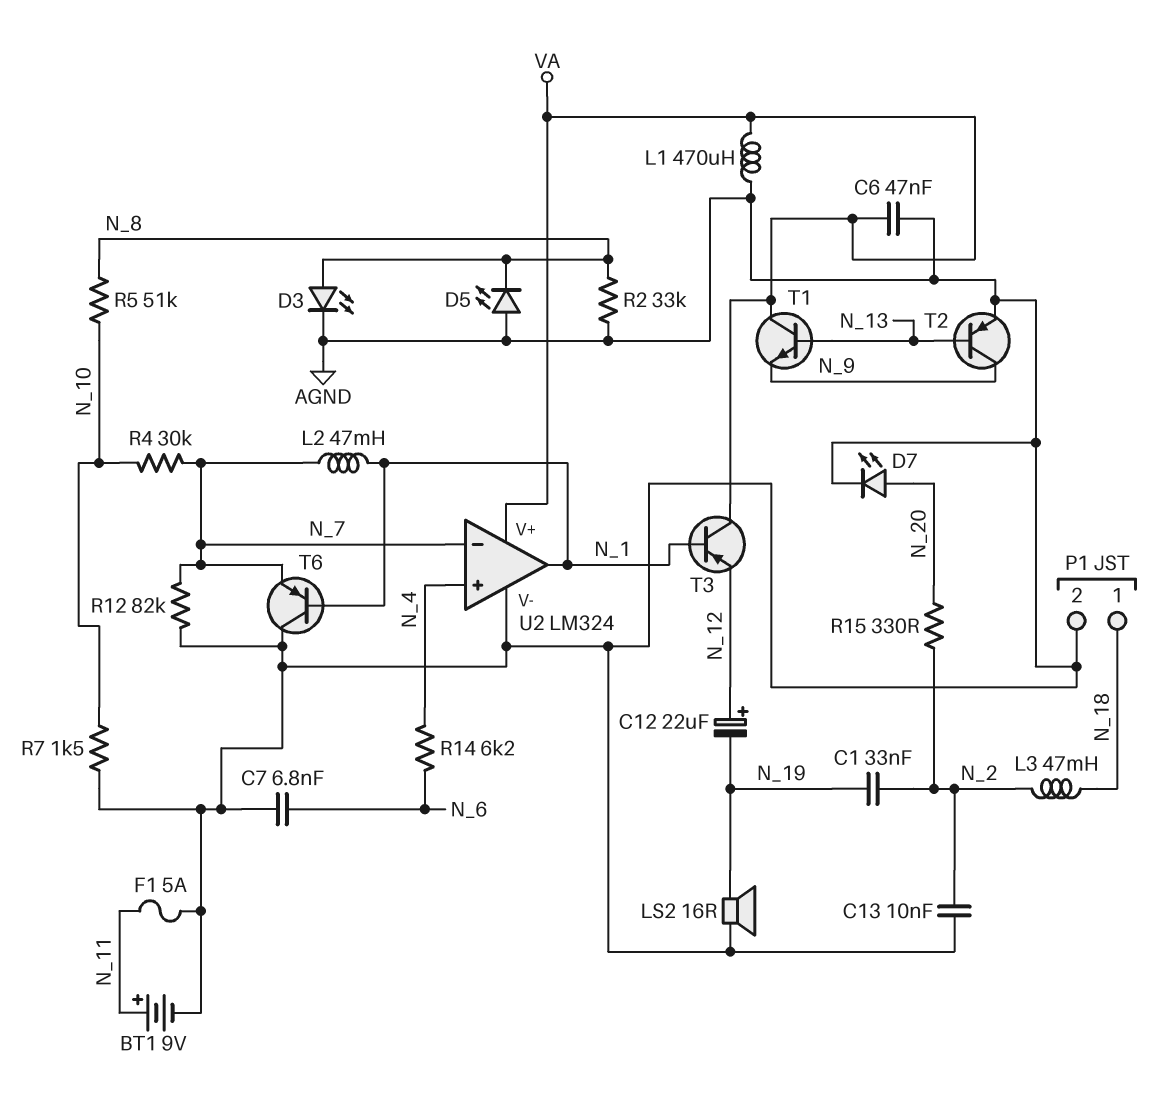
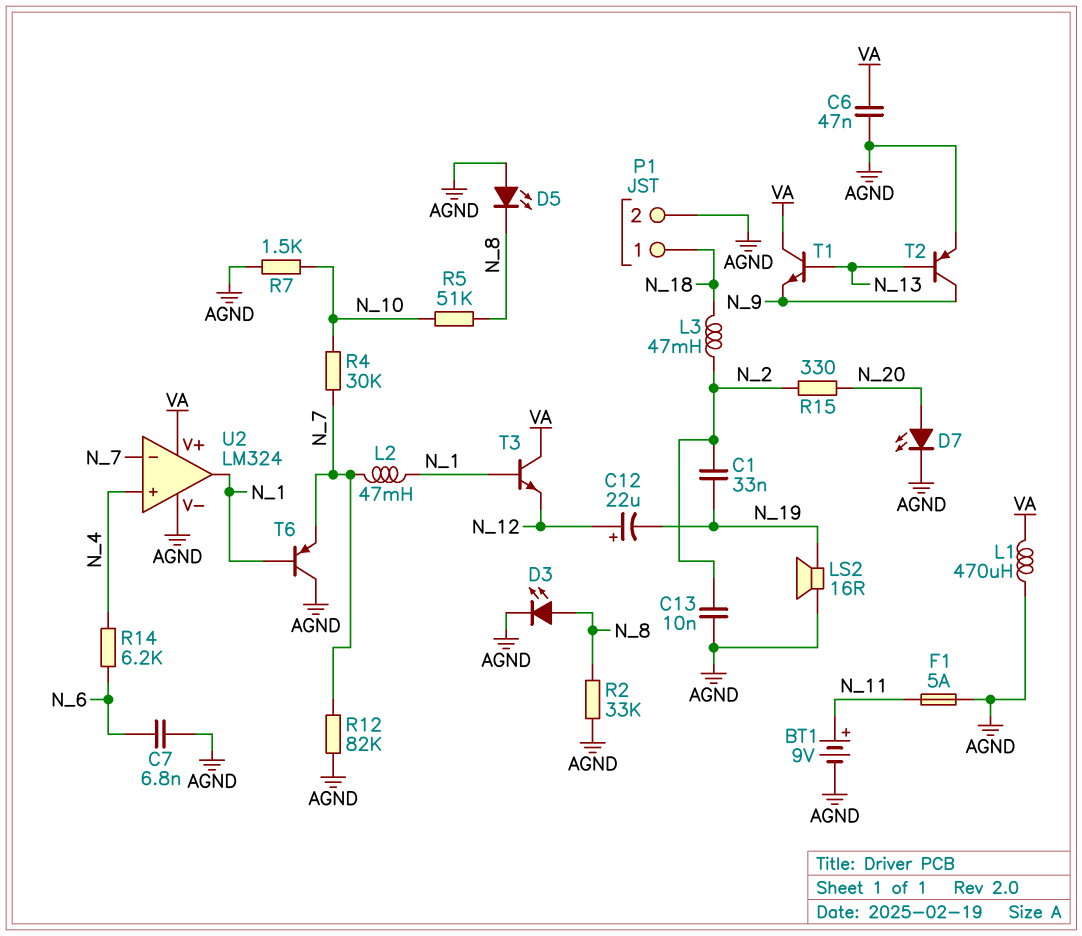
T3: PNP (B N_1, C VA, E N_12) -> NPN (B N_1, C VA, E N_12)

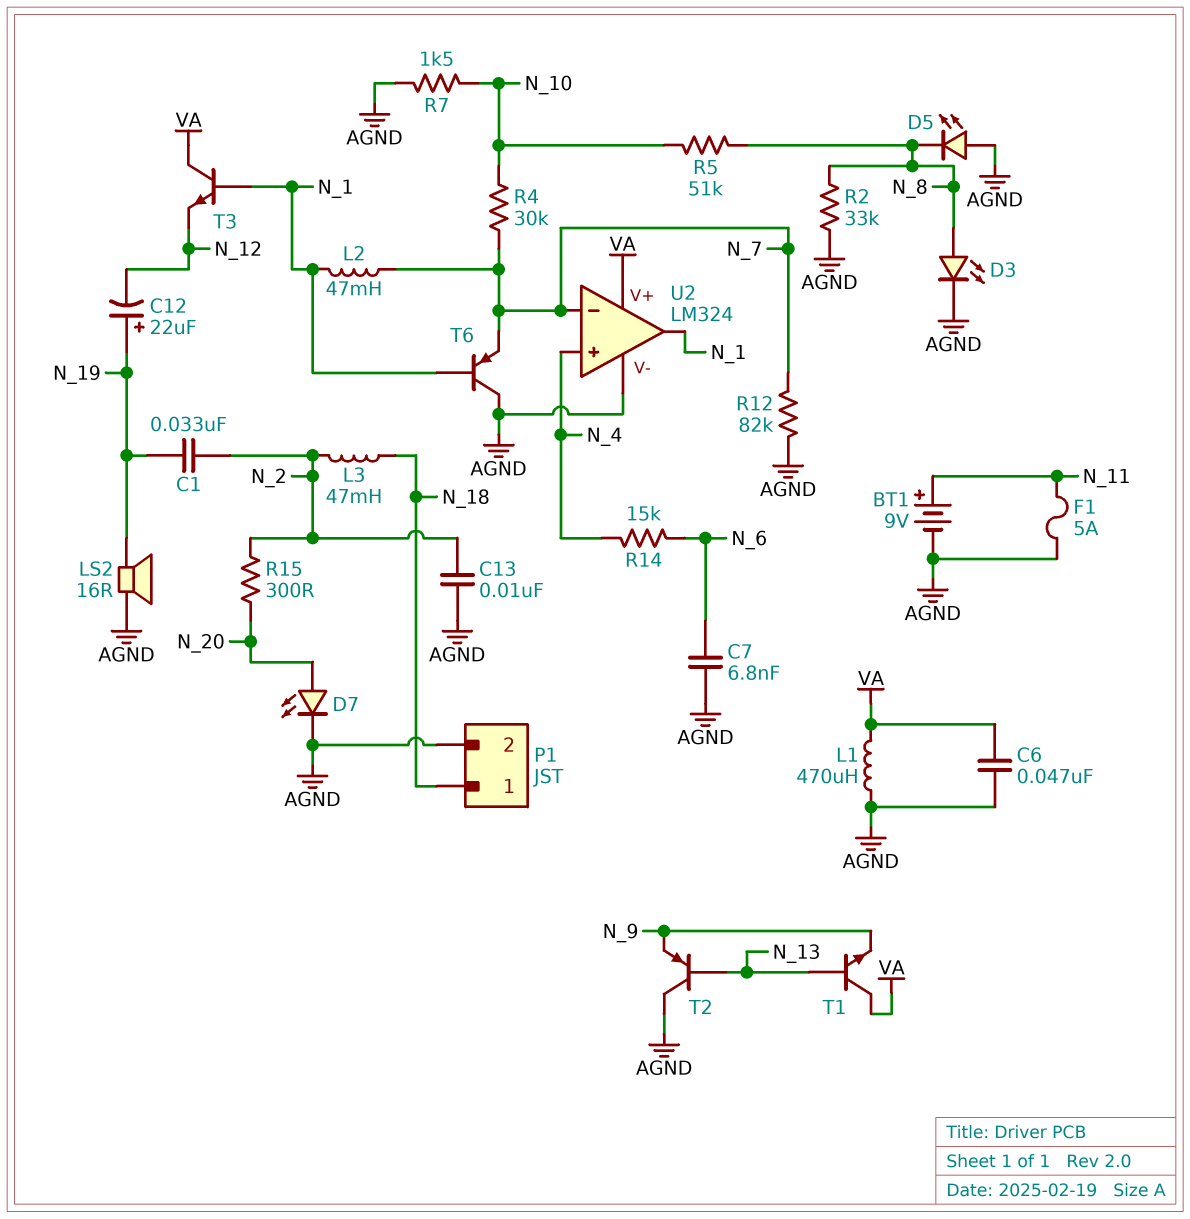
C12: 22uF (plus N_12, minus N_19) -> 22uF (plus N_19, minus N_12)
R14: 6.2k (N_4, N_6) -> 15k (N_4, N_6)
R15: 330 (N_2, N_20) -> 300 (N_2, N_20)
T2: PNP (B N_13, C N_9, E AGND) -> PNP (B N_13, C AGND, E N_9)

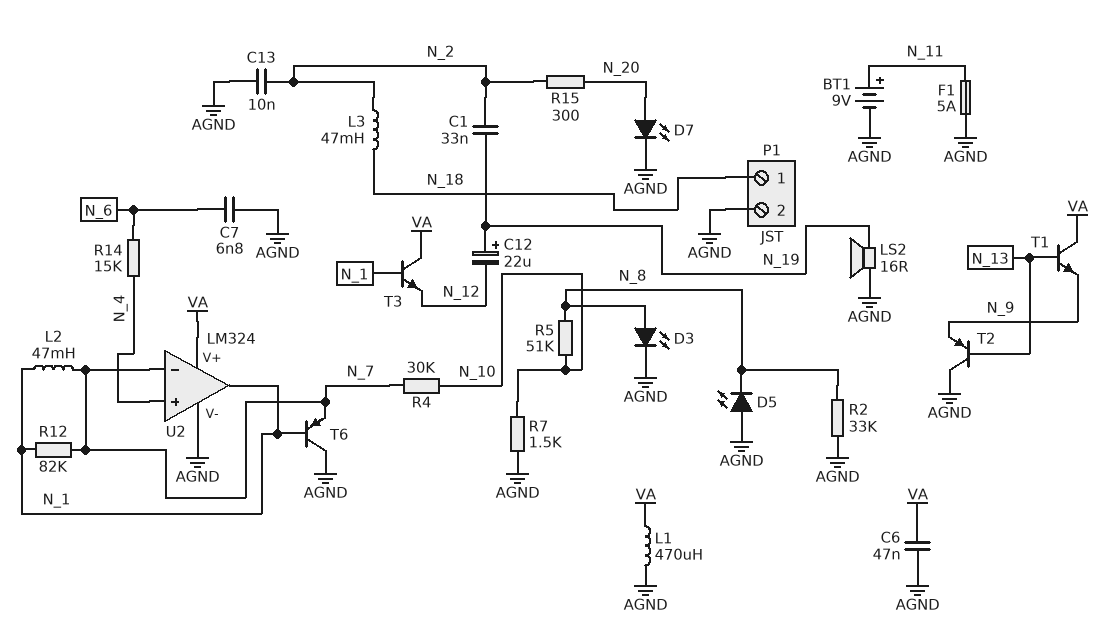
R12: 82k (AGND, N_7) -> 82k (N_1, N_7)

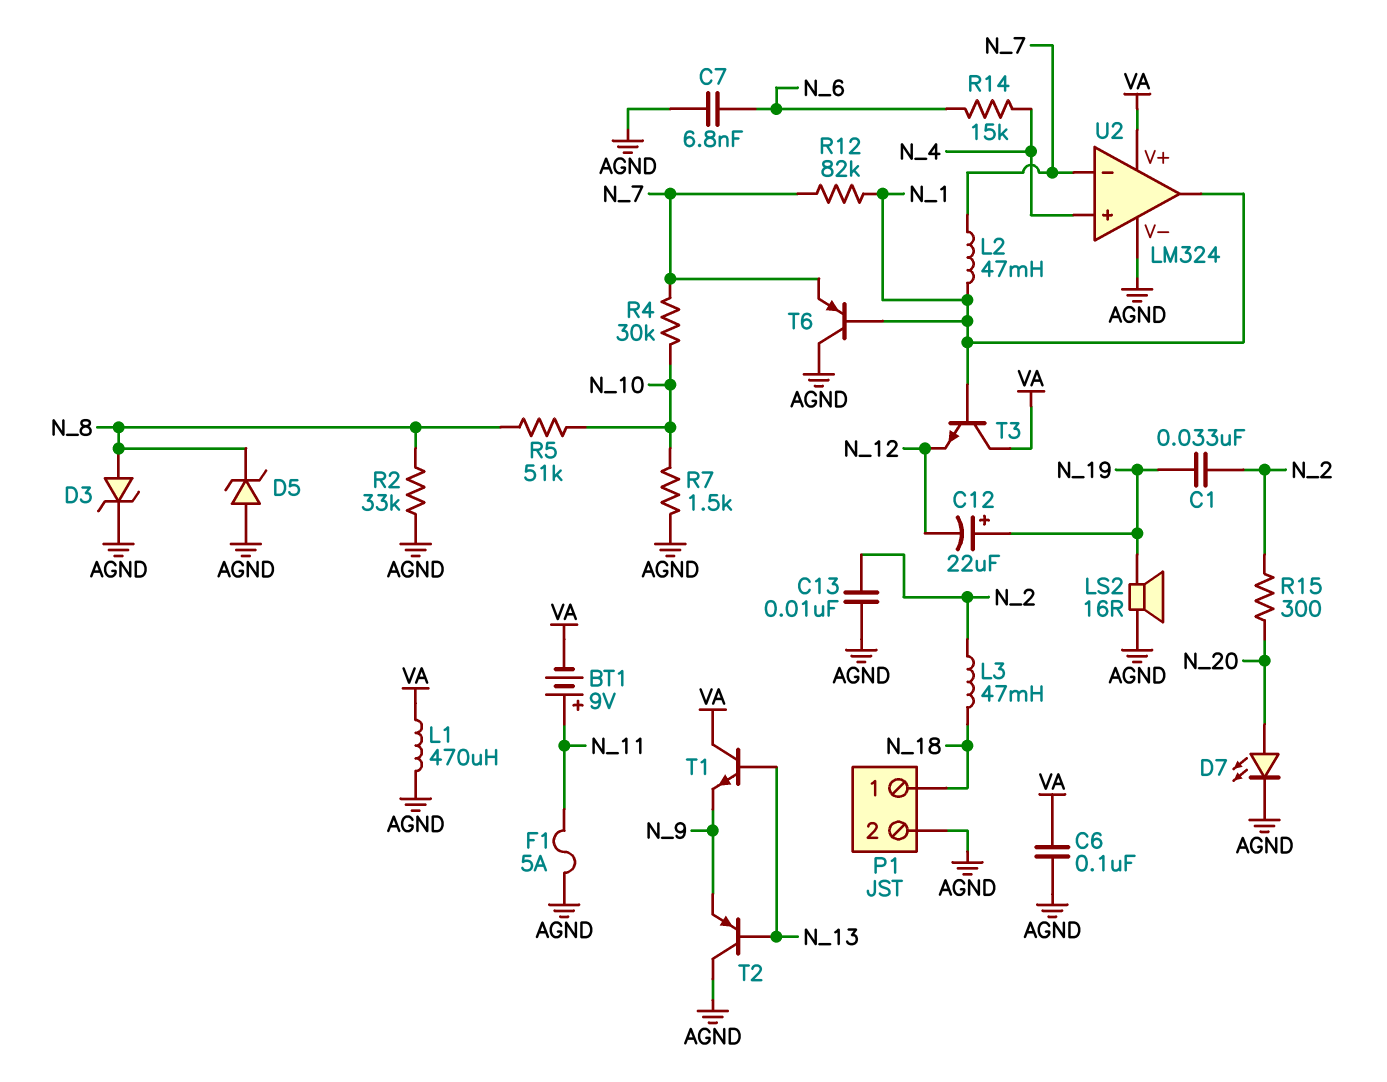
BT1: 9V (plus N_11, minus AGND) -> 9V (plus N_11, minus VA)
C6: 47nF (AGND, VA) -> 100nF (AGND, VA)
D3: LED (A N_8, K AGND) -> zener (A N_8, K AGND)
D5: LED (A AGND, K N_8) -> zener (A AGND, K N_8)

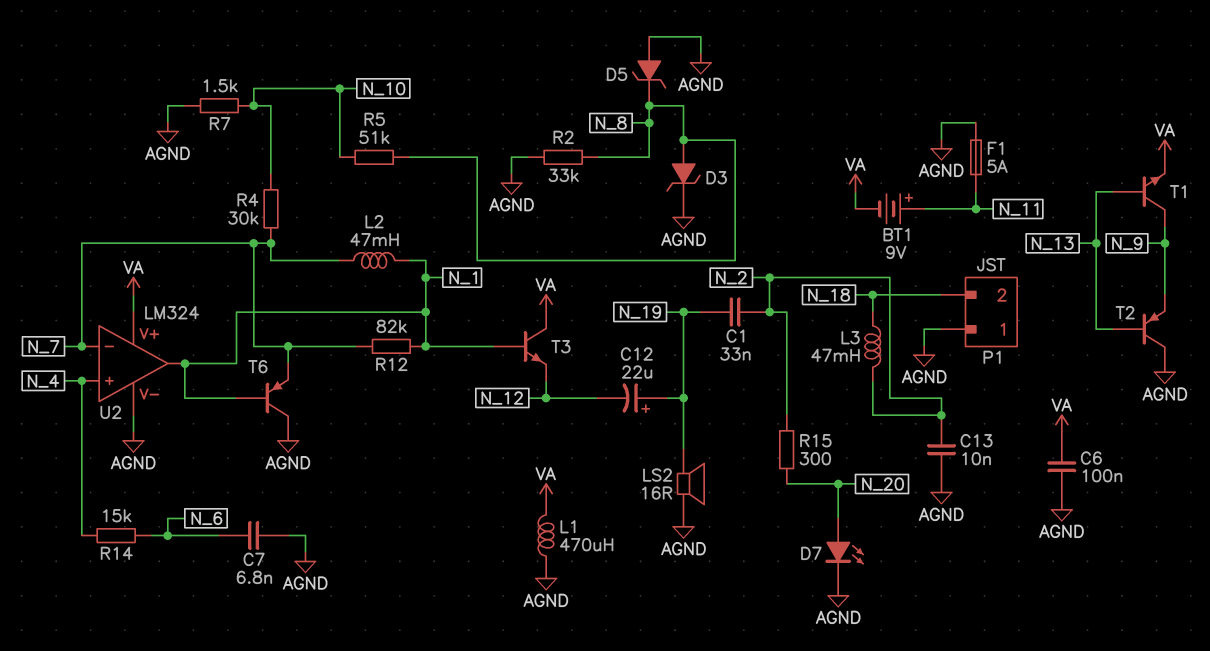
P1 pin 1: N_18 -> AGND
P1 pin 2: AGND -> N_18
T1: NPN (B N_13, C VA, E N_9) -> NPN (B N_13, C N_9, E VA)

